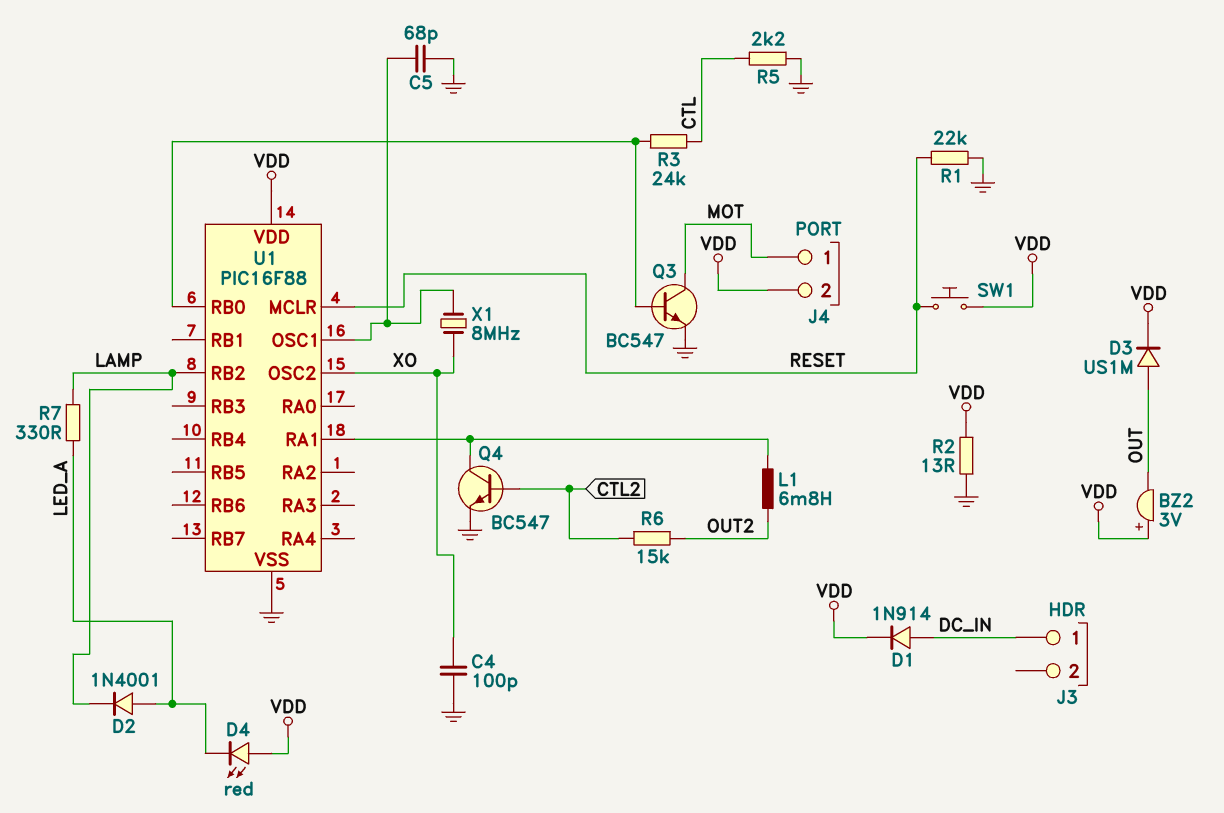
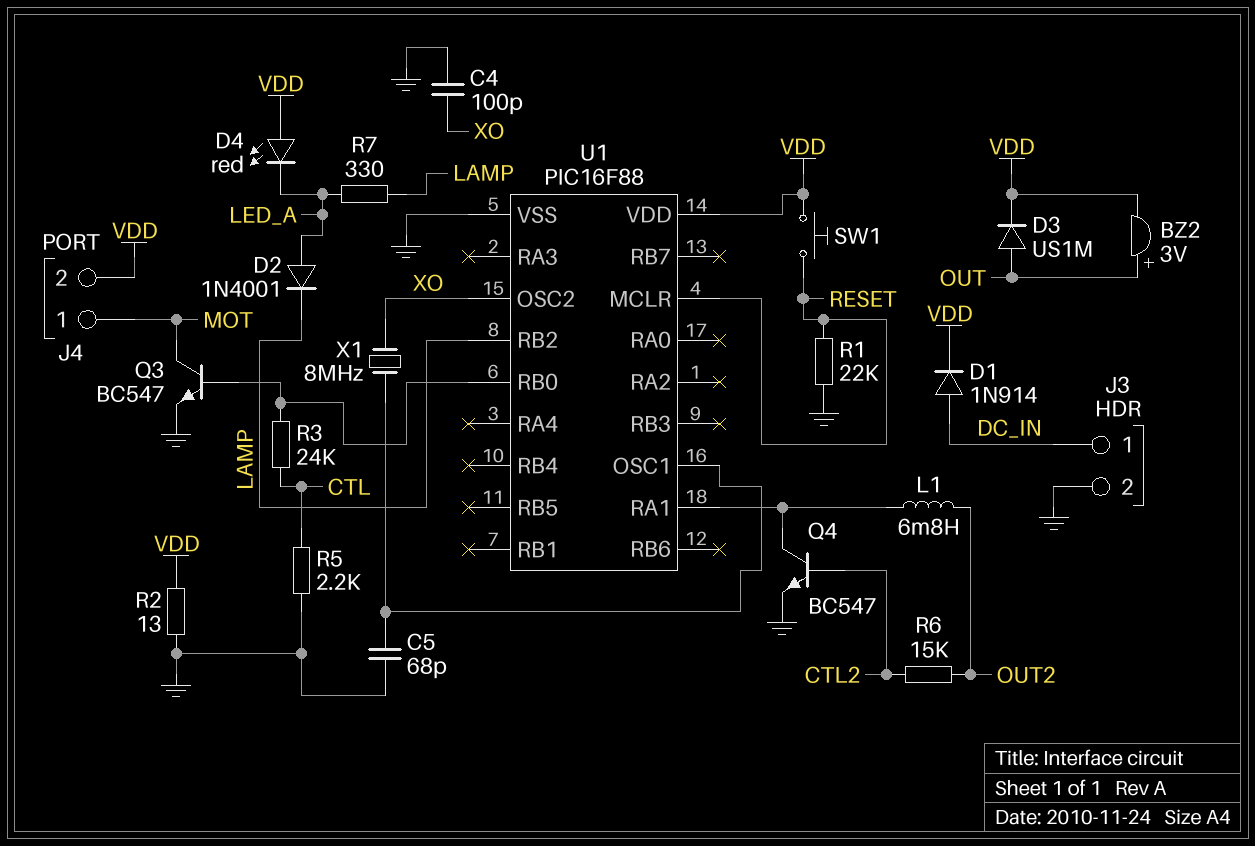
BZ2: buzzer 3V (plus VDD, minus OUT) -> buzzer 3V (plus OUT, minus VDD)
J3 pin 2: none -> GND

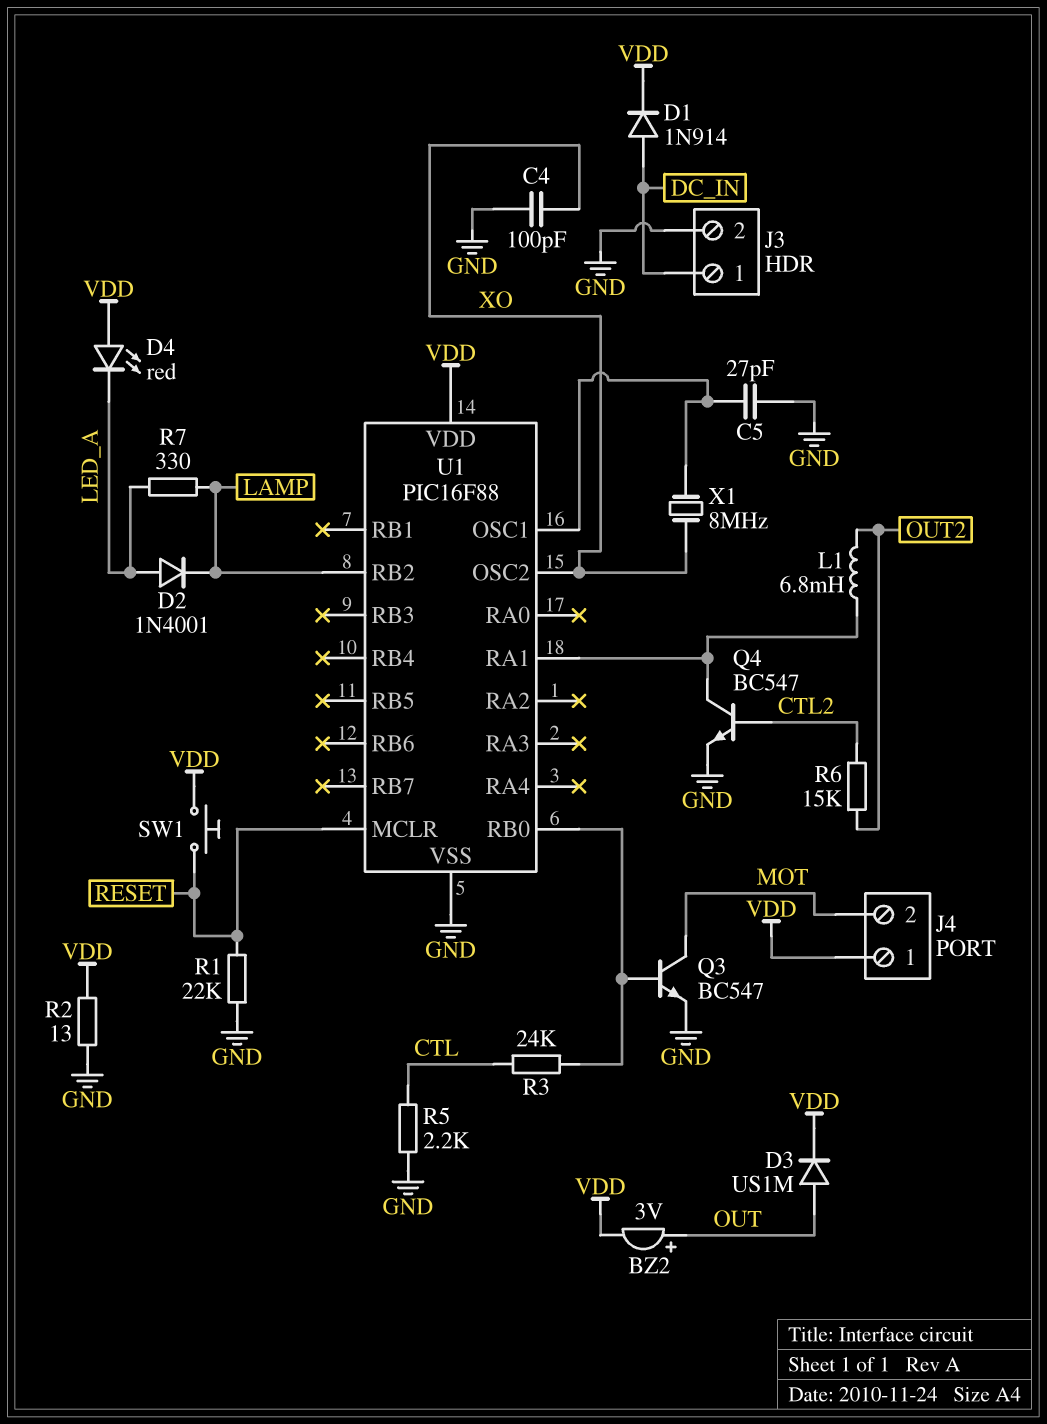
C5: 68pF (GND, U1/OSC1) -> 27pF (GND, U1/OSC1)
J4 pin 1: MOT -> VDD
J4 pin 2: VDD -> MOT

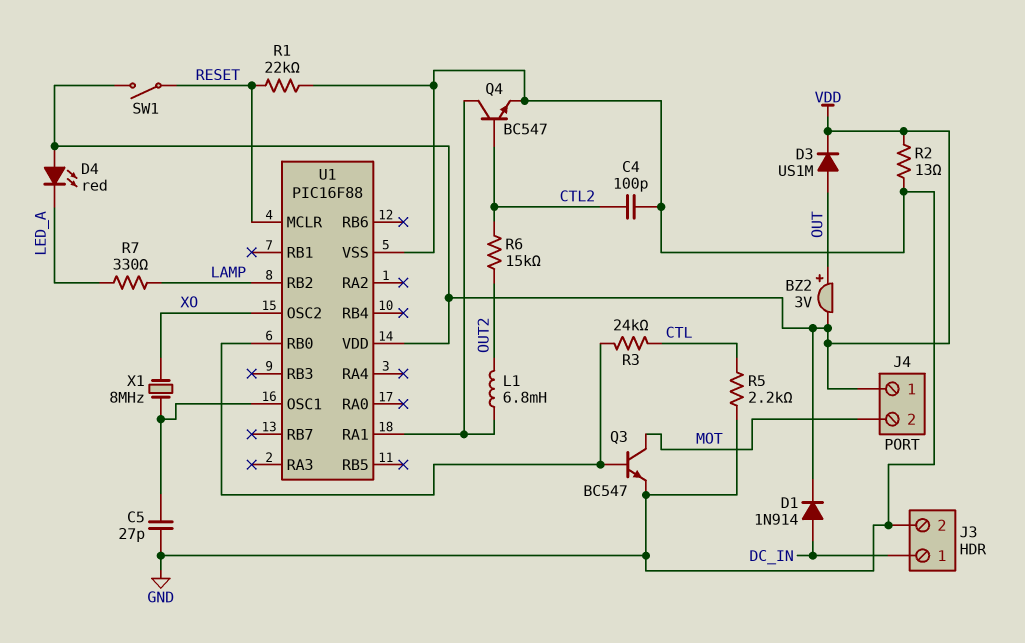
C4: 100pF (GND, XO) -> 100pF (CTL2, GND)
D2: diode 1N4001 (A LED_A, K LAMP) -> none
SW1: button (RESET, VDD) -> switch (RESET, VDD)

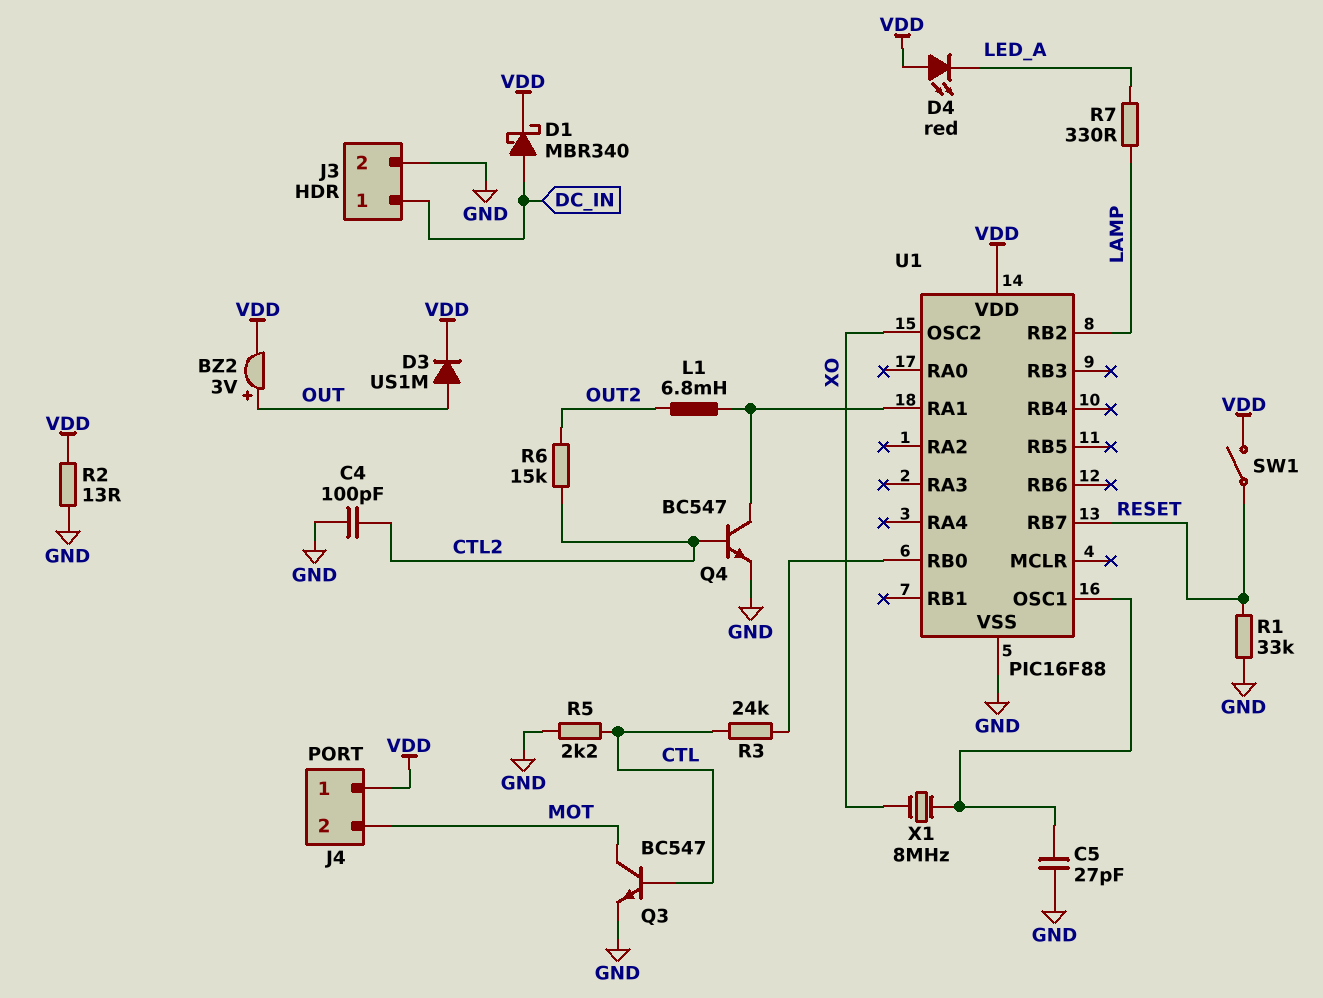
D1: diode 1N914 (A DC_IN, K VDD) -> schottky MBR340 (A DC_IN, K VDD)
Q3: NPN BC547 (B U1/RB0, C MOT, E GND) -> NPN BC547 (B CTL, C MOT, E GND)
R1: 22k (GND, RESET) -> 33k (GND, RESET)
U1 pin MCLR: RESET -> none
U1 pin RB7: none -> RESET

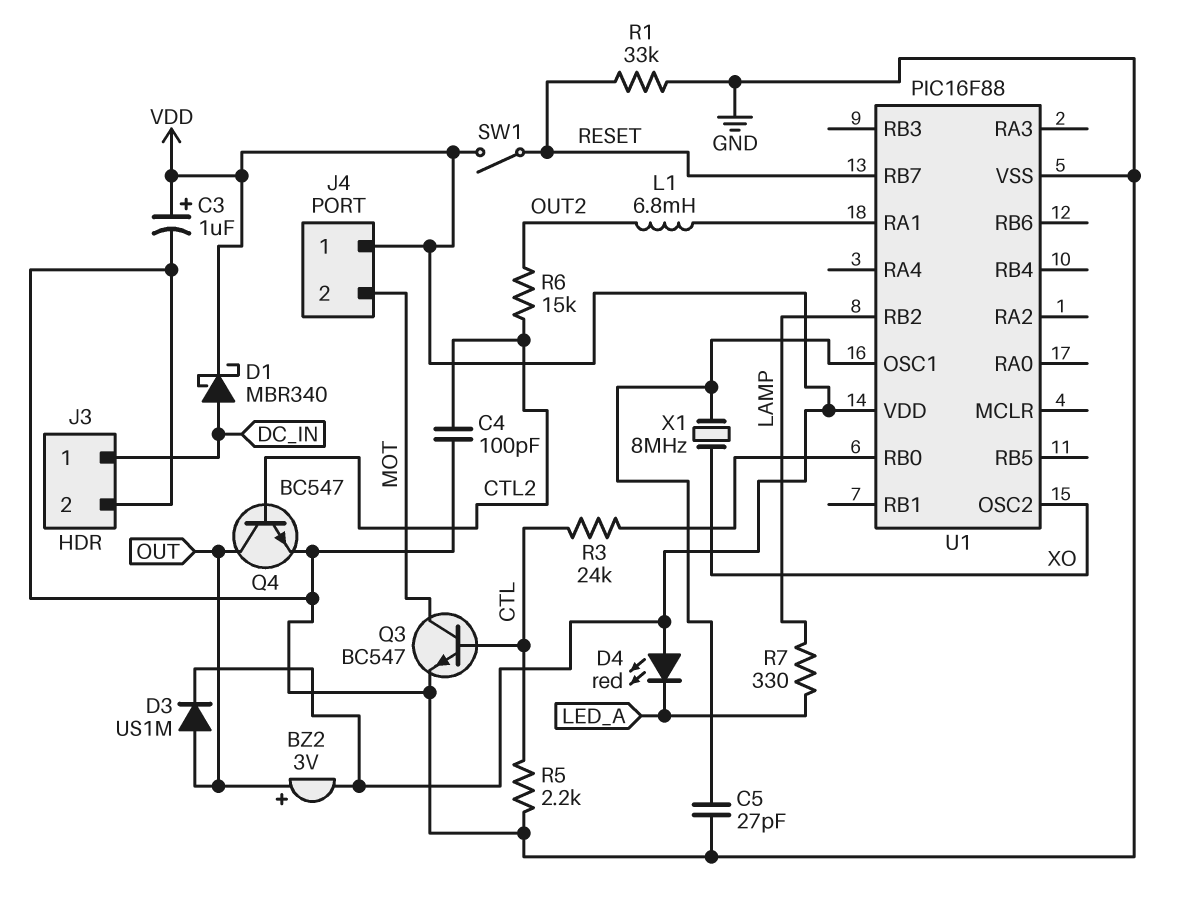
C3: none -> 1uF (plus VDD, minus GND)
Q4: NPN BC547 (B CTL2, C U1/RA1, E GND) -> NPN BC547 (B CTL2, C OUT, E GND)
R2: 13 (GND, VDD) -> none

